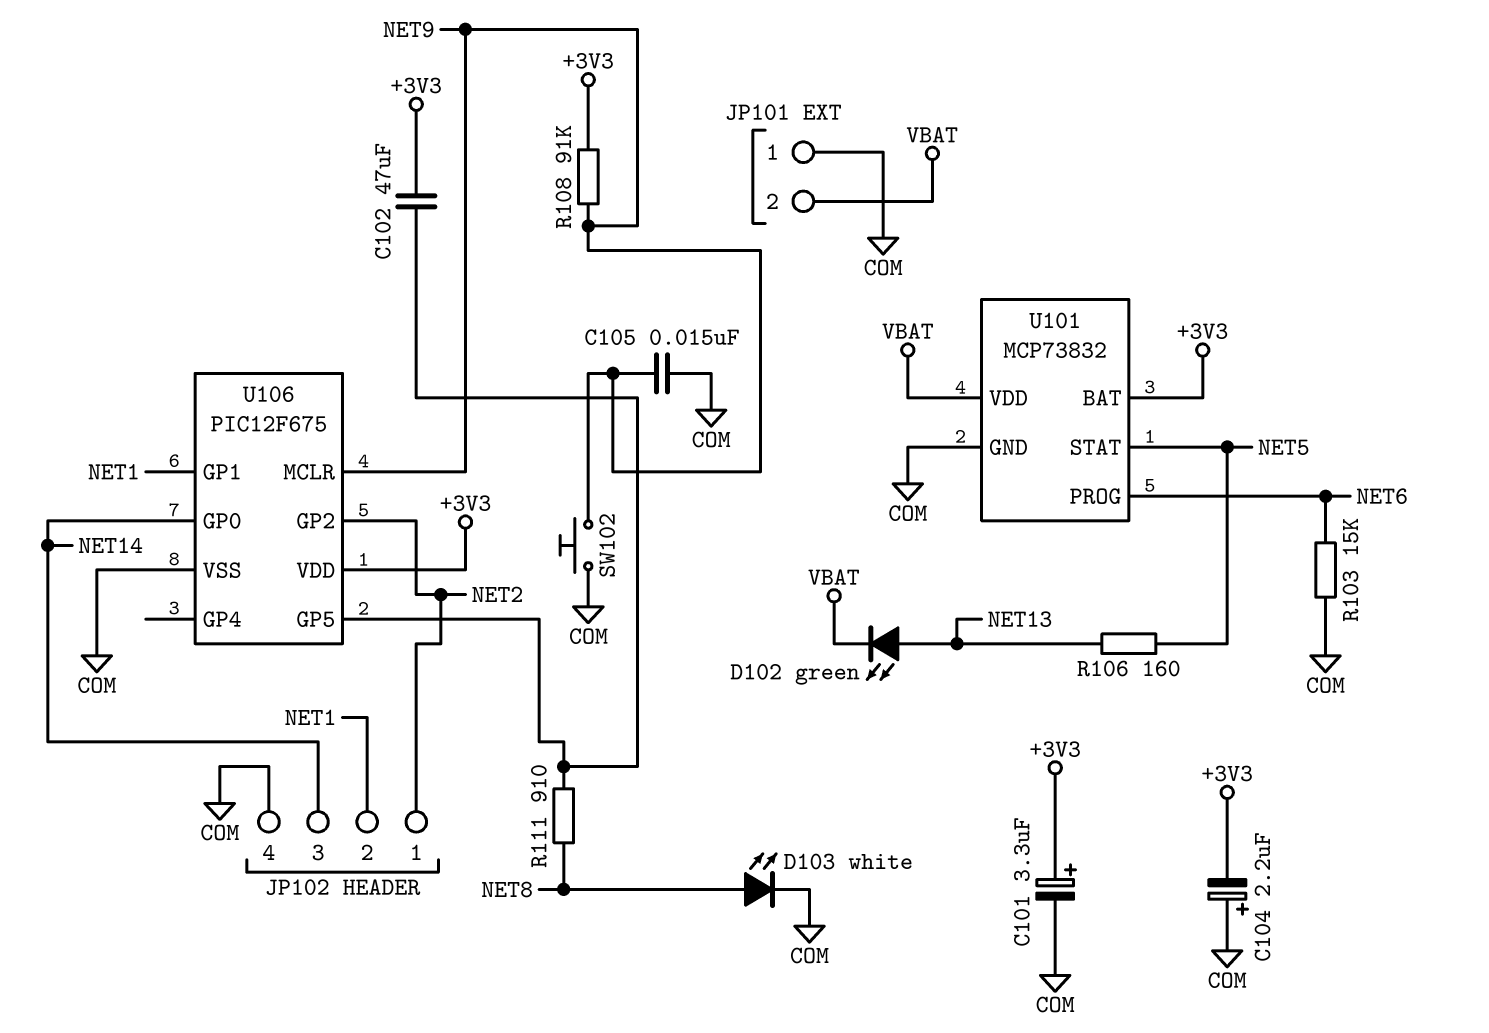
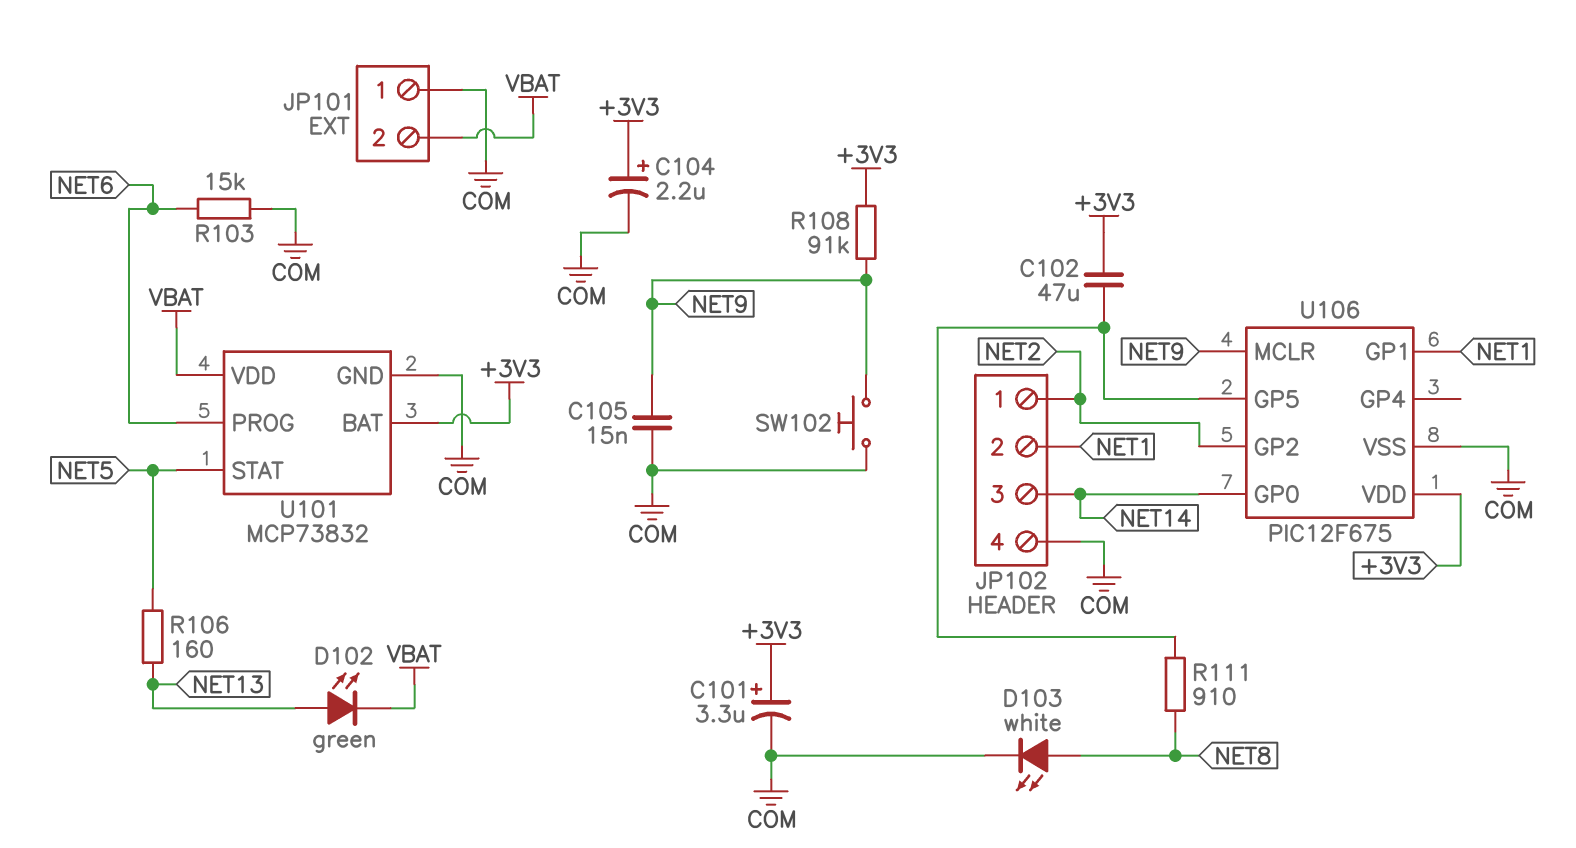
C104: 2.2uF (plus COM, minus +3V3) -> 2.2uF (plus +3V3, minus COM)

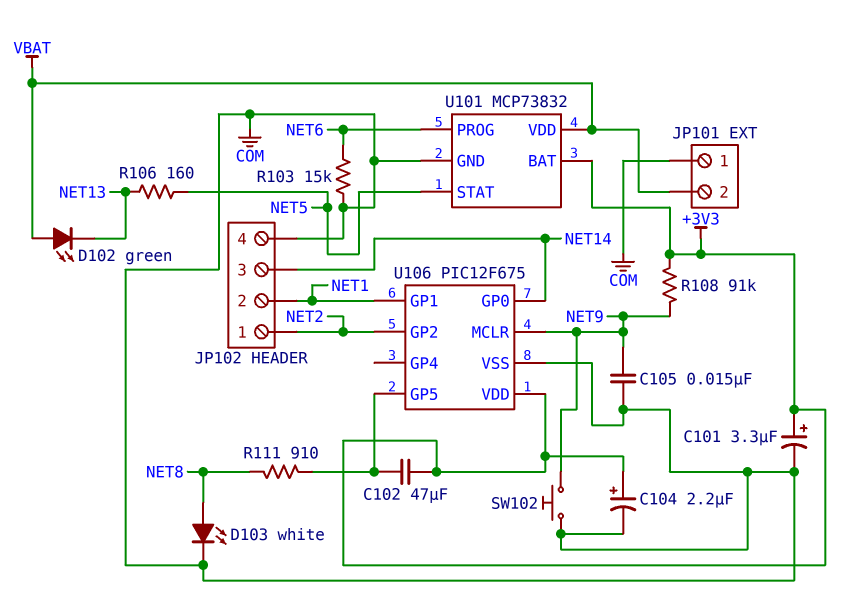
D102: LED green (A NET13, K VBAT) -> LED green (A VBAT, K NET13)

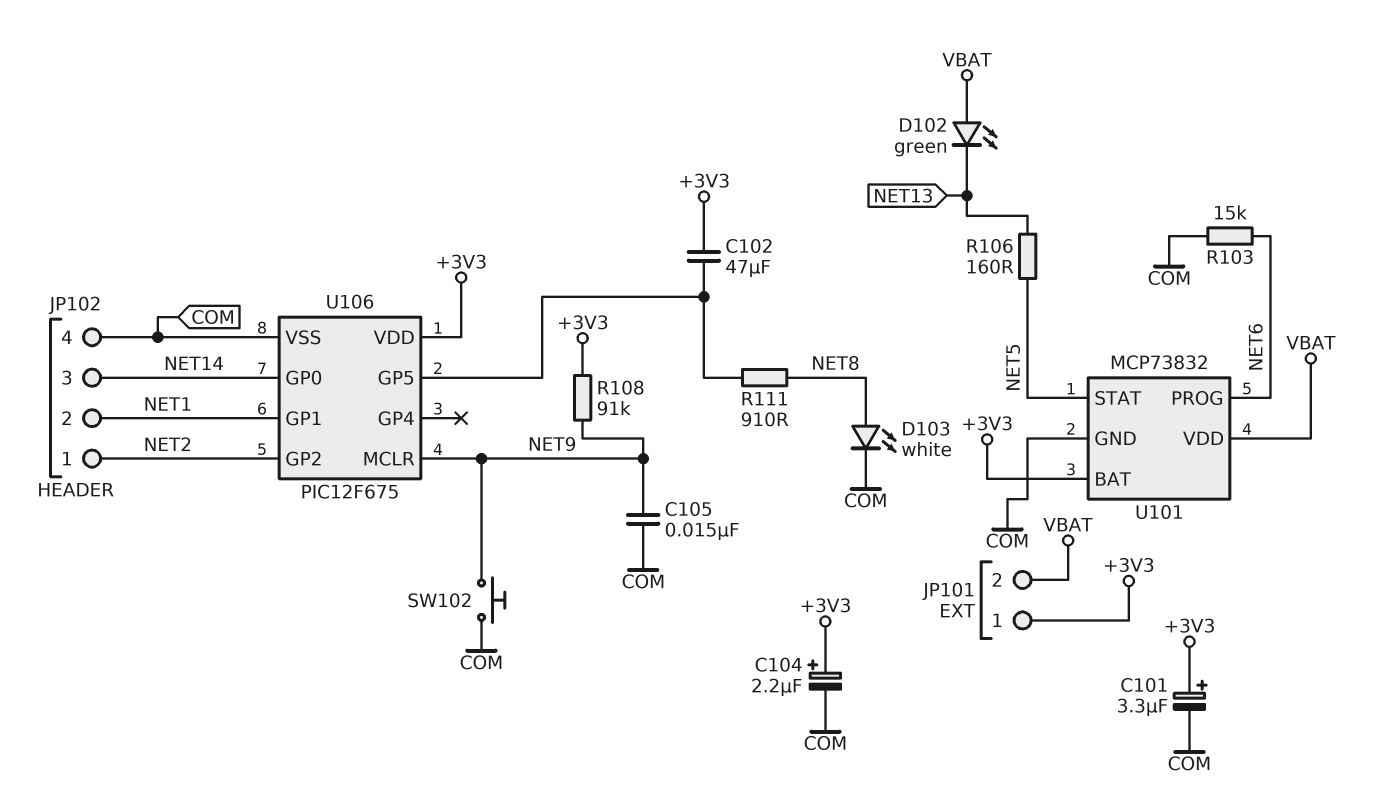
JP101 pin 1: COM -> +3V3

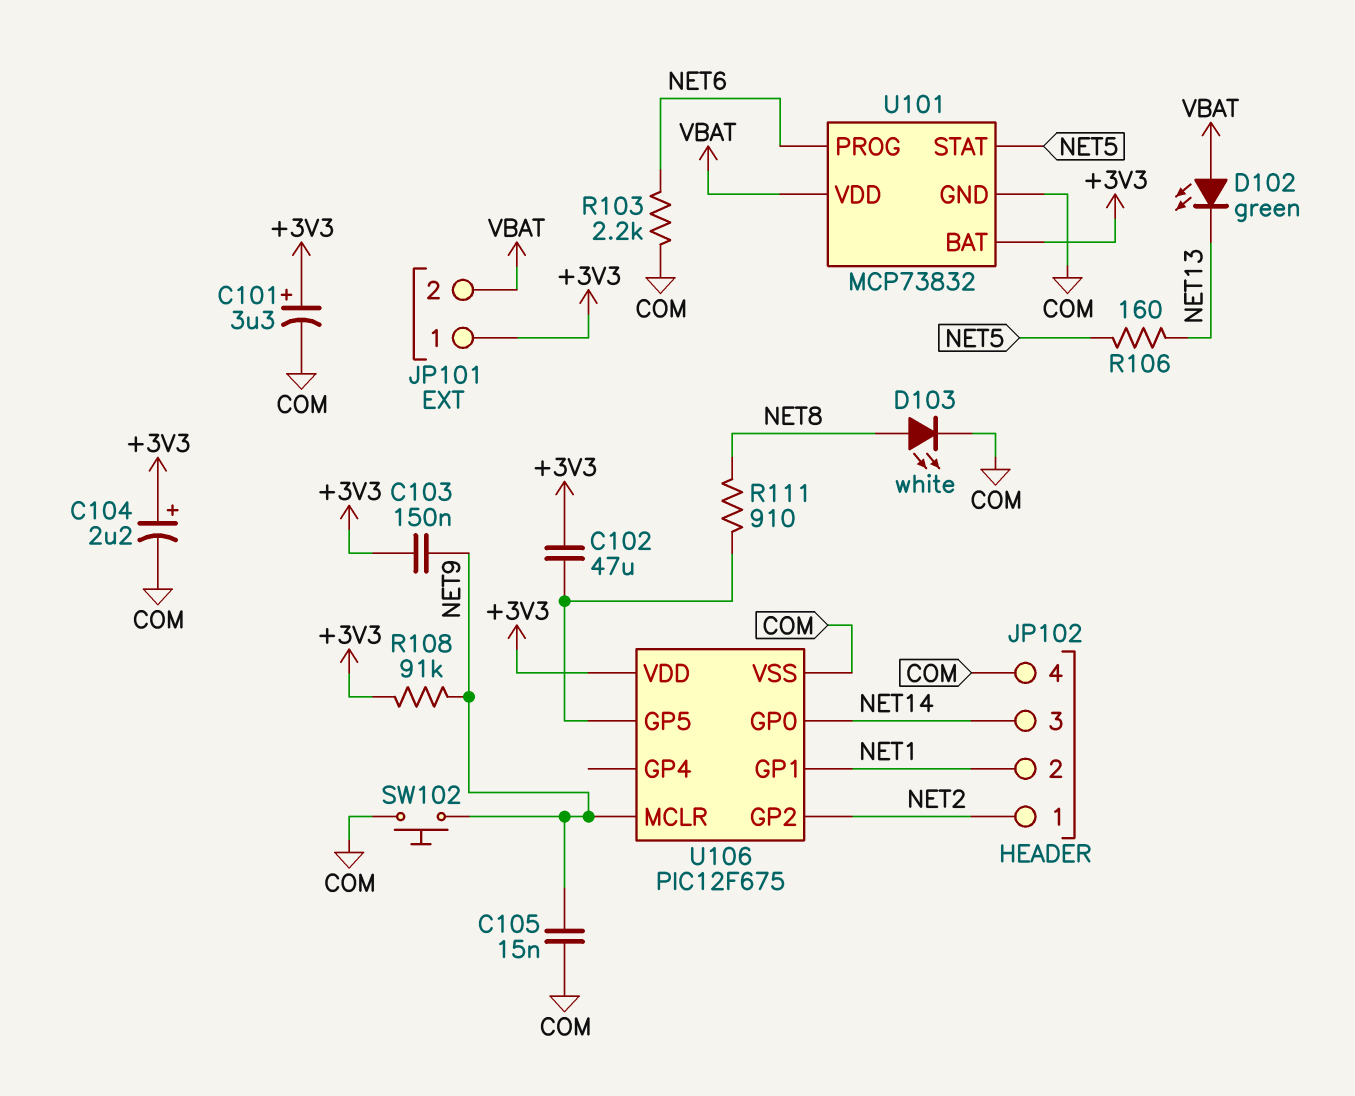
C103: none -> 150nF (+3V3, NET9)
R103: 15k (COM, NET6) -> 2.2k (COM, NET6)

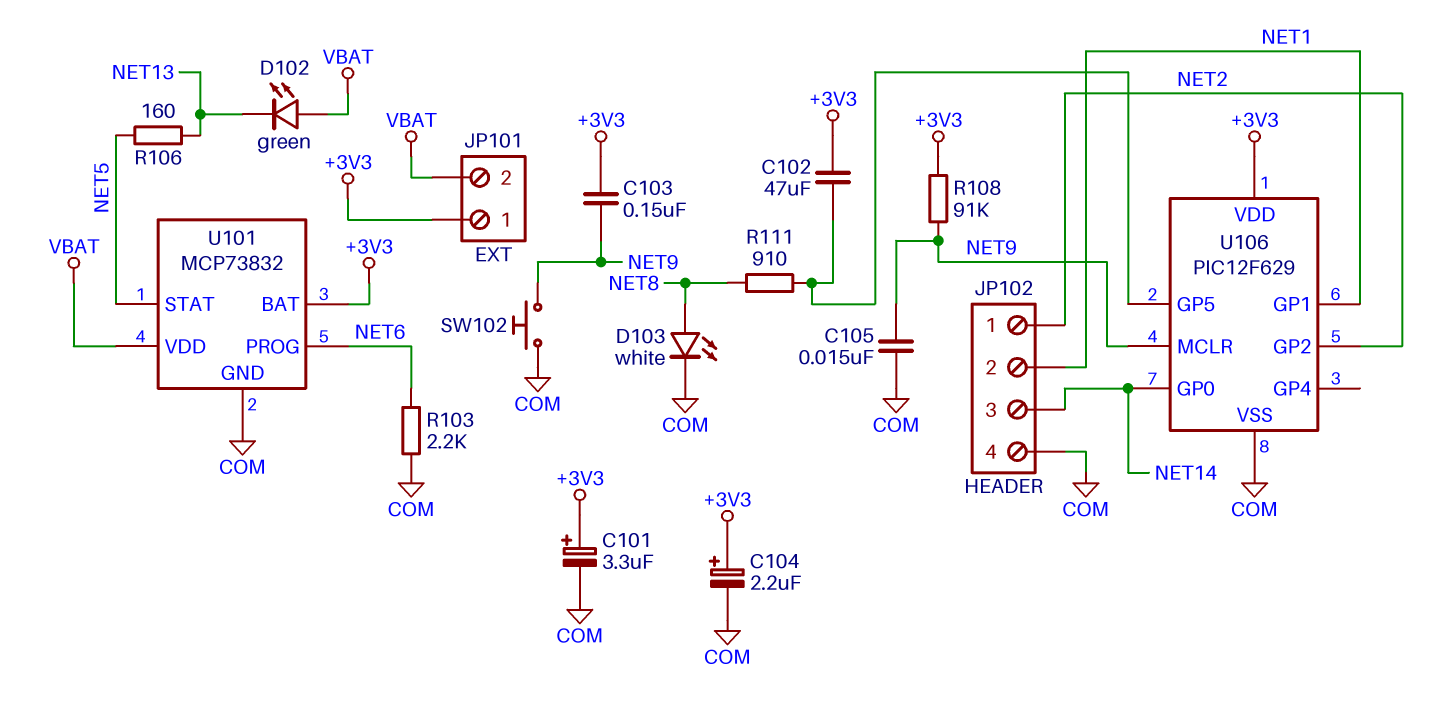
U106: PIC12F675 -> PIC12F629

